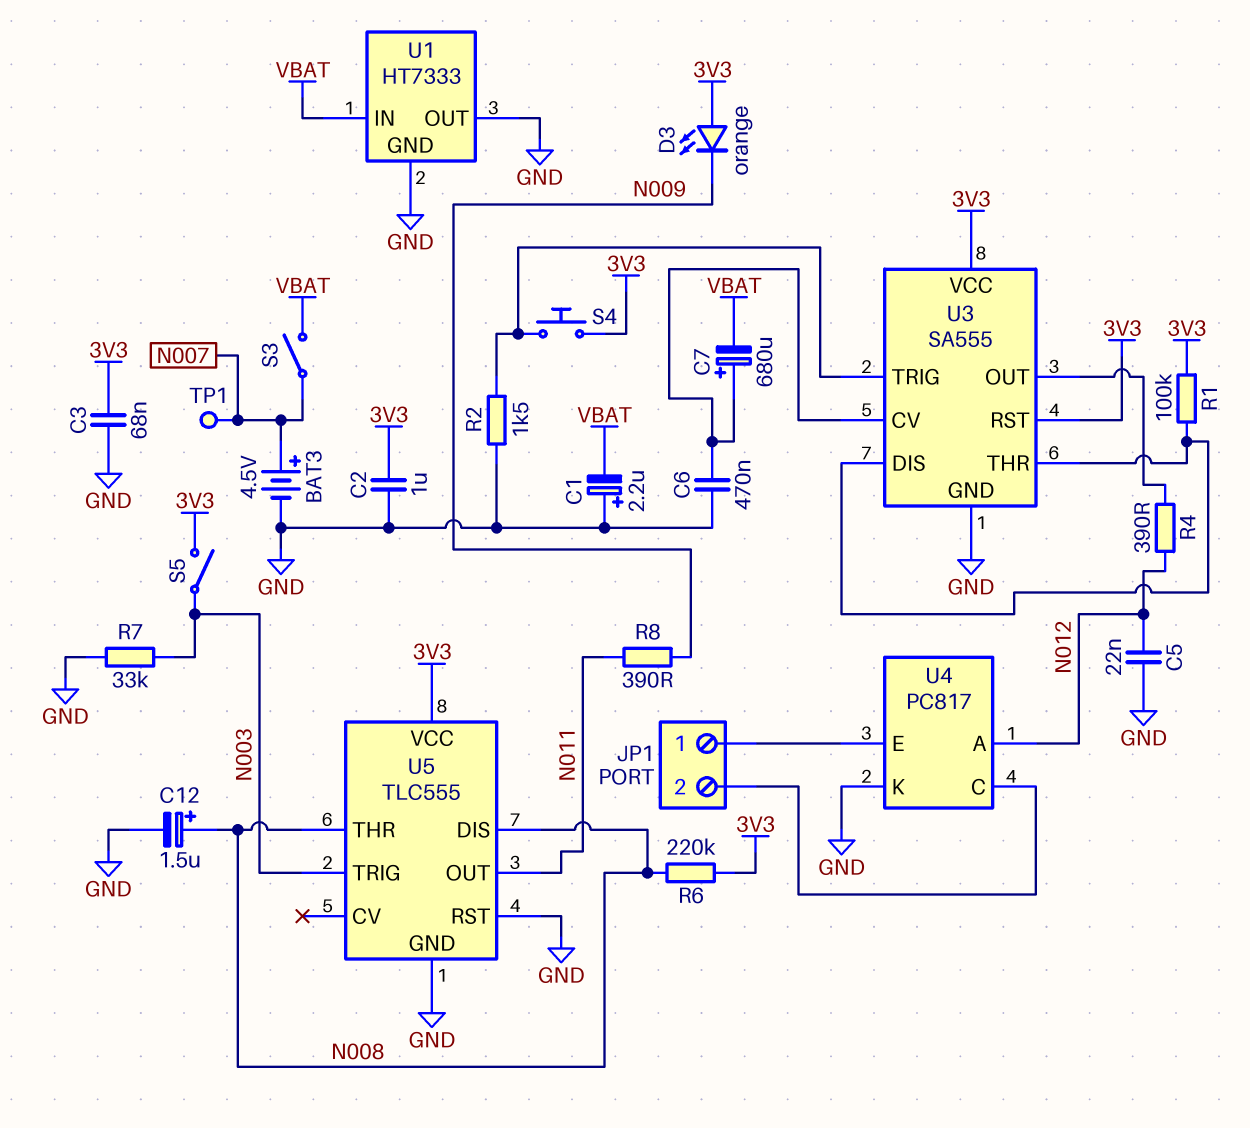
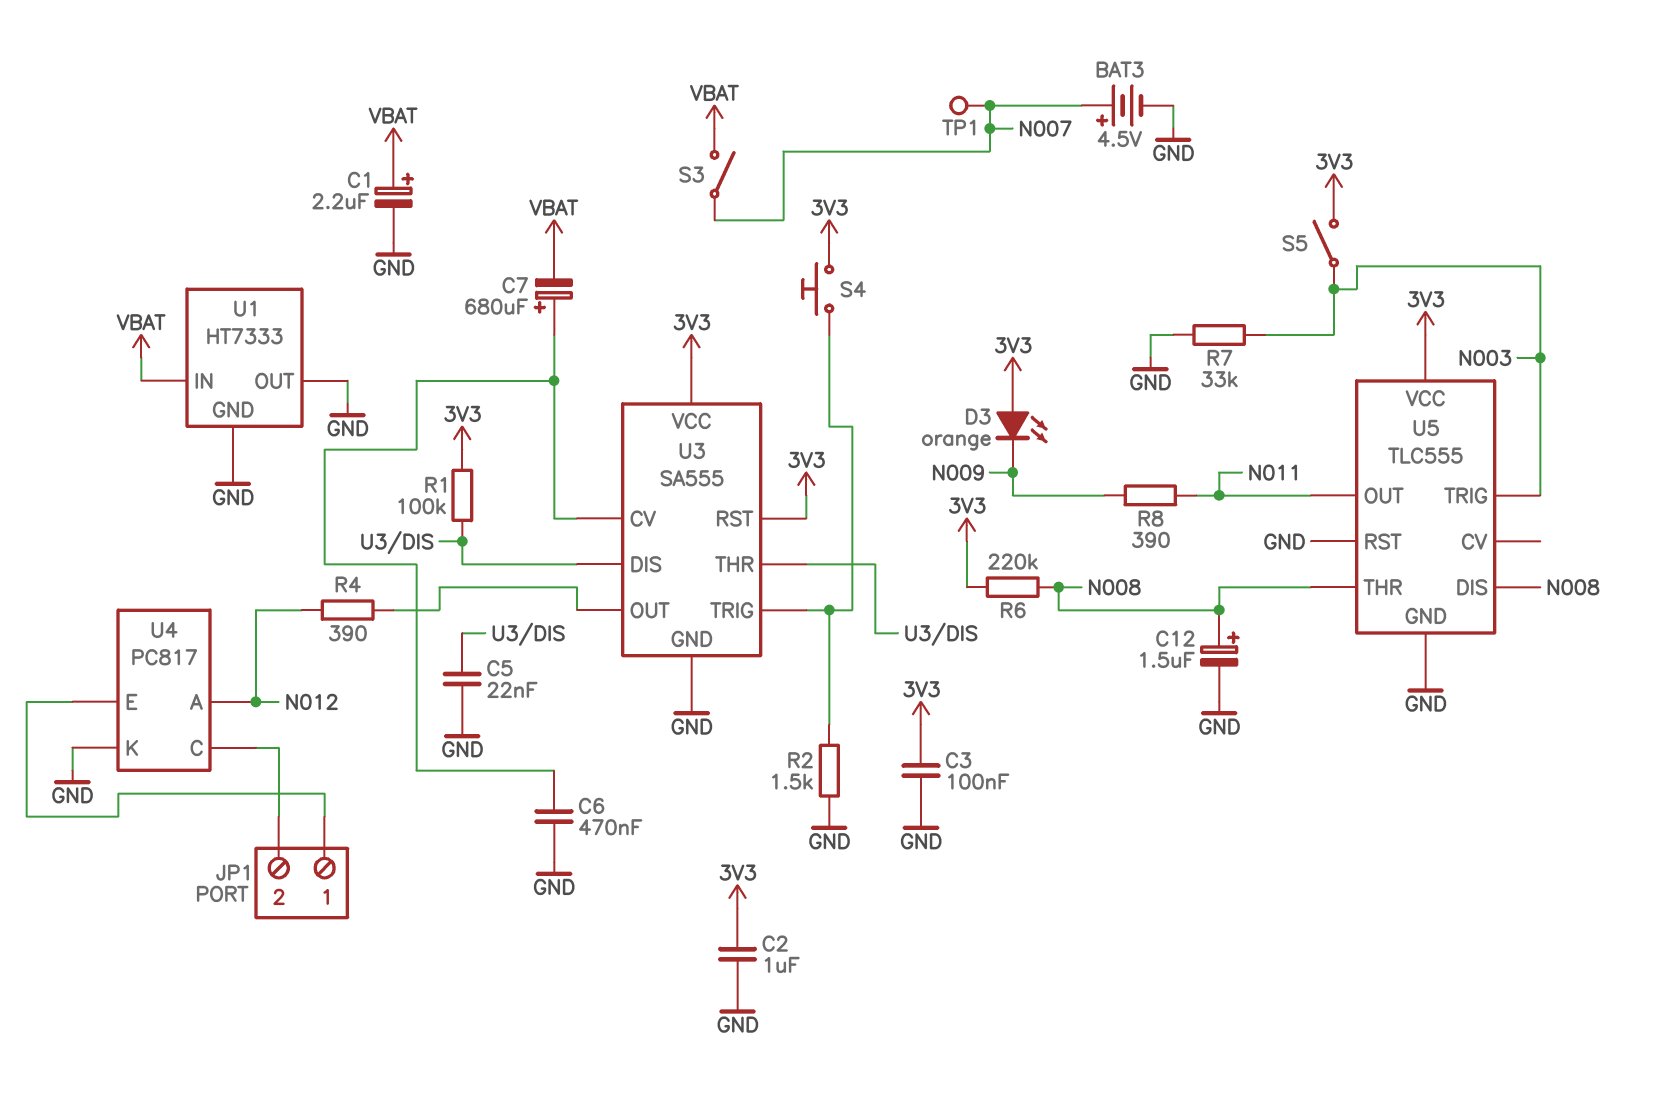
C1: 2.2uF (plus GND, minus VBAT) -> 2.2uF (plus VBAT, minus GND)
C3: 68nF (3V3, GND) -> 100nF (3V3, GND)
C5: 22nF (GND, N012) -> 22nF (GND, U3/DIS)

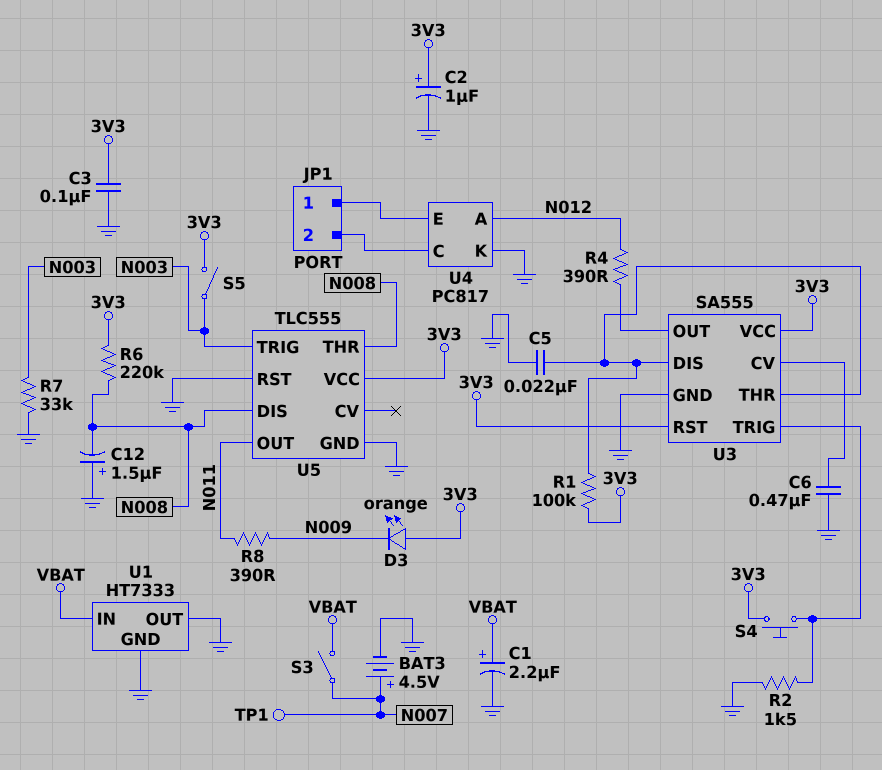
C2: 1uF (3V3, GND) -> 1uF (plus 3V3, minus GND)
C7: 680uF (plus U3/CV, minus VBAT) -> none
C12: 1.5uF (plus N008, minus GND) -> 1.5uF (plus GND, minus N008)

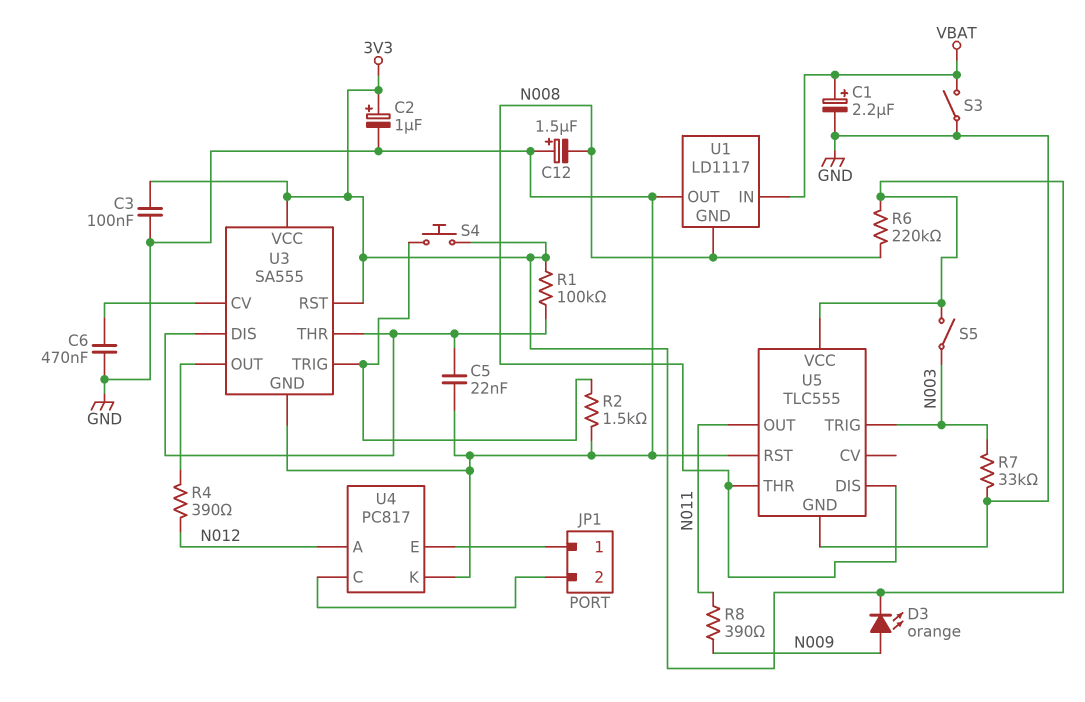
BAT3: 4.5V (plus N007, minus GND) -> none
D3: LED orange (A 3V3, K N009) -> LED orange (A N009, K 3V3)
S3: switch (N007, VBAT) -> switch (GND, VBAT)
TP1: test point (N007) -> none
U1: HT7333 -> LD1117
U1 pin GND: GND -> N008

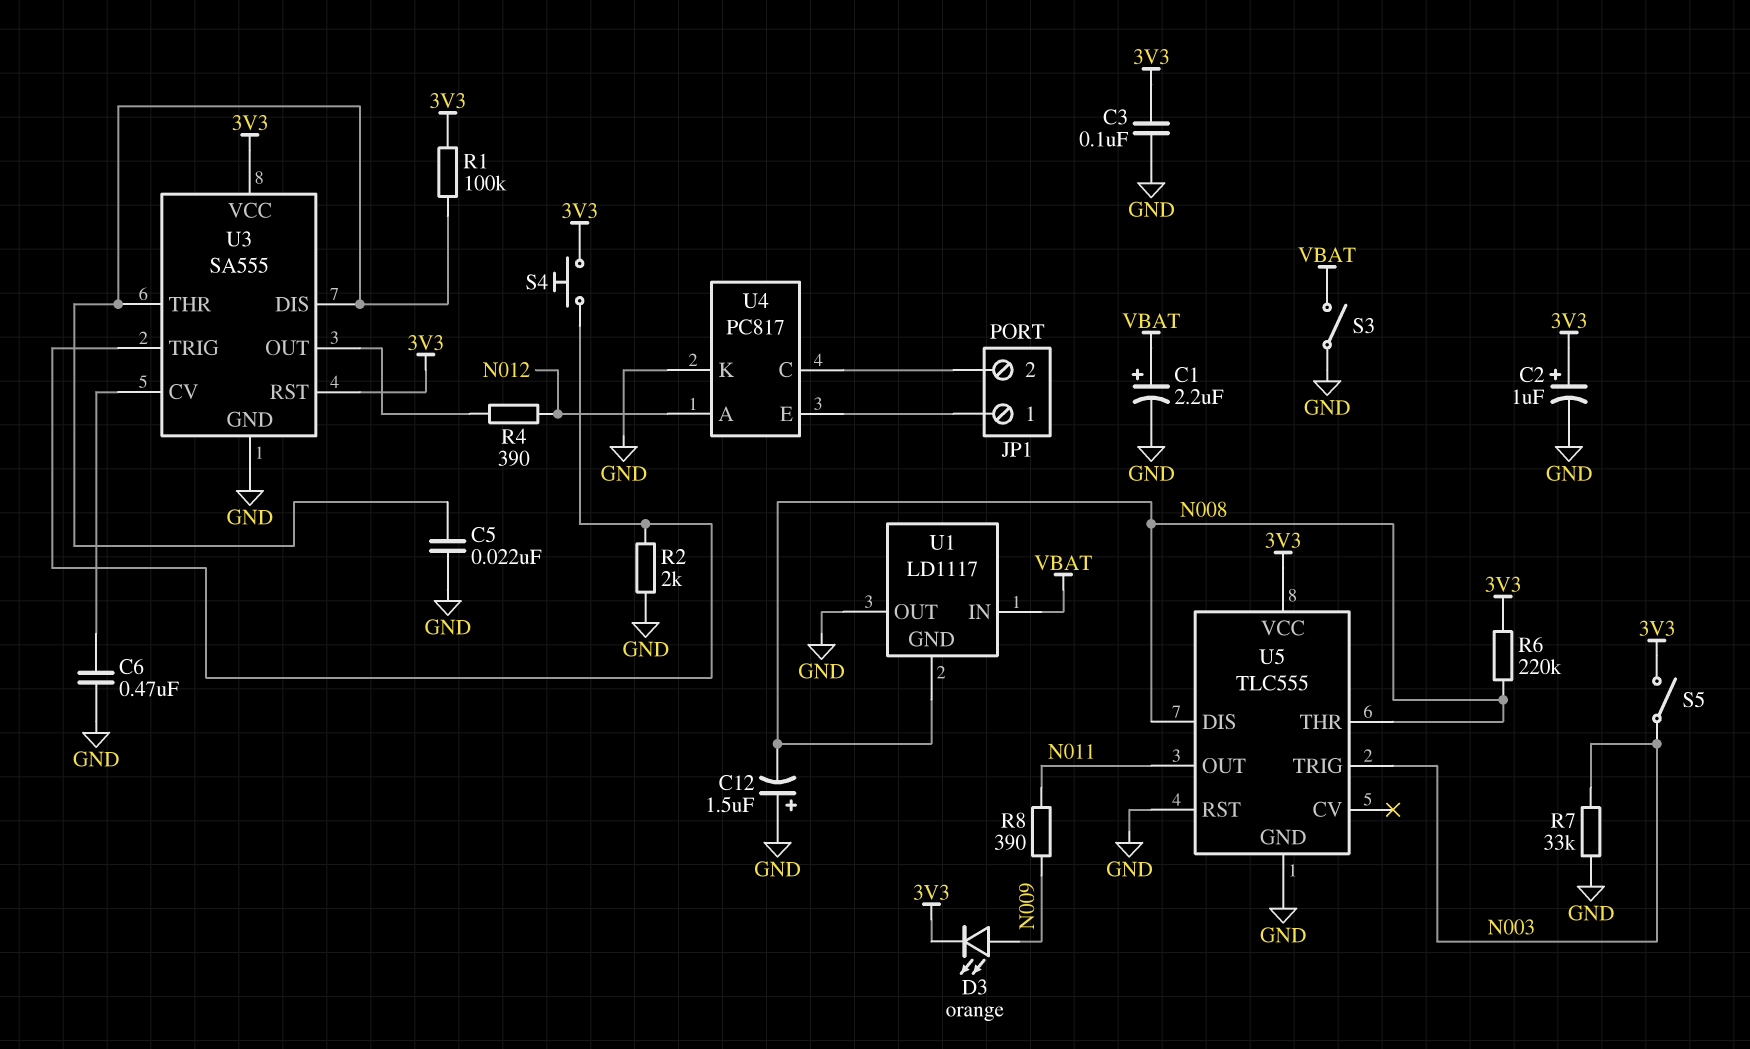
R2: 1.5k (GND, U3/TRIG) -> 2k (GND, U3/TRIG)

